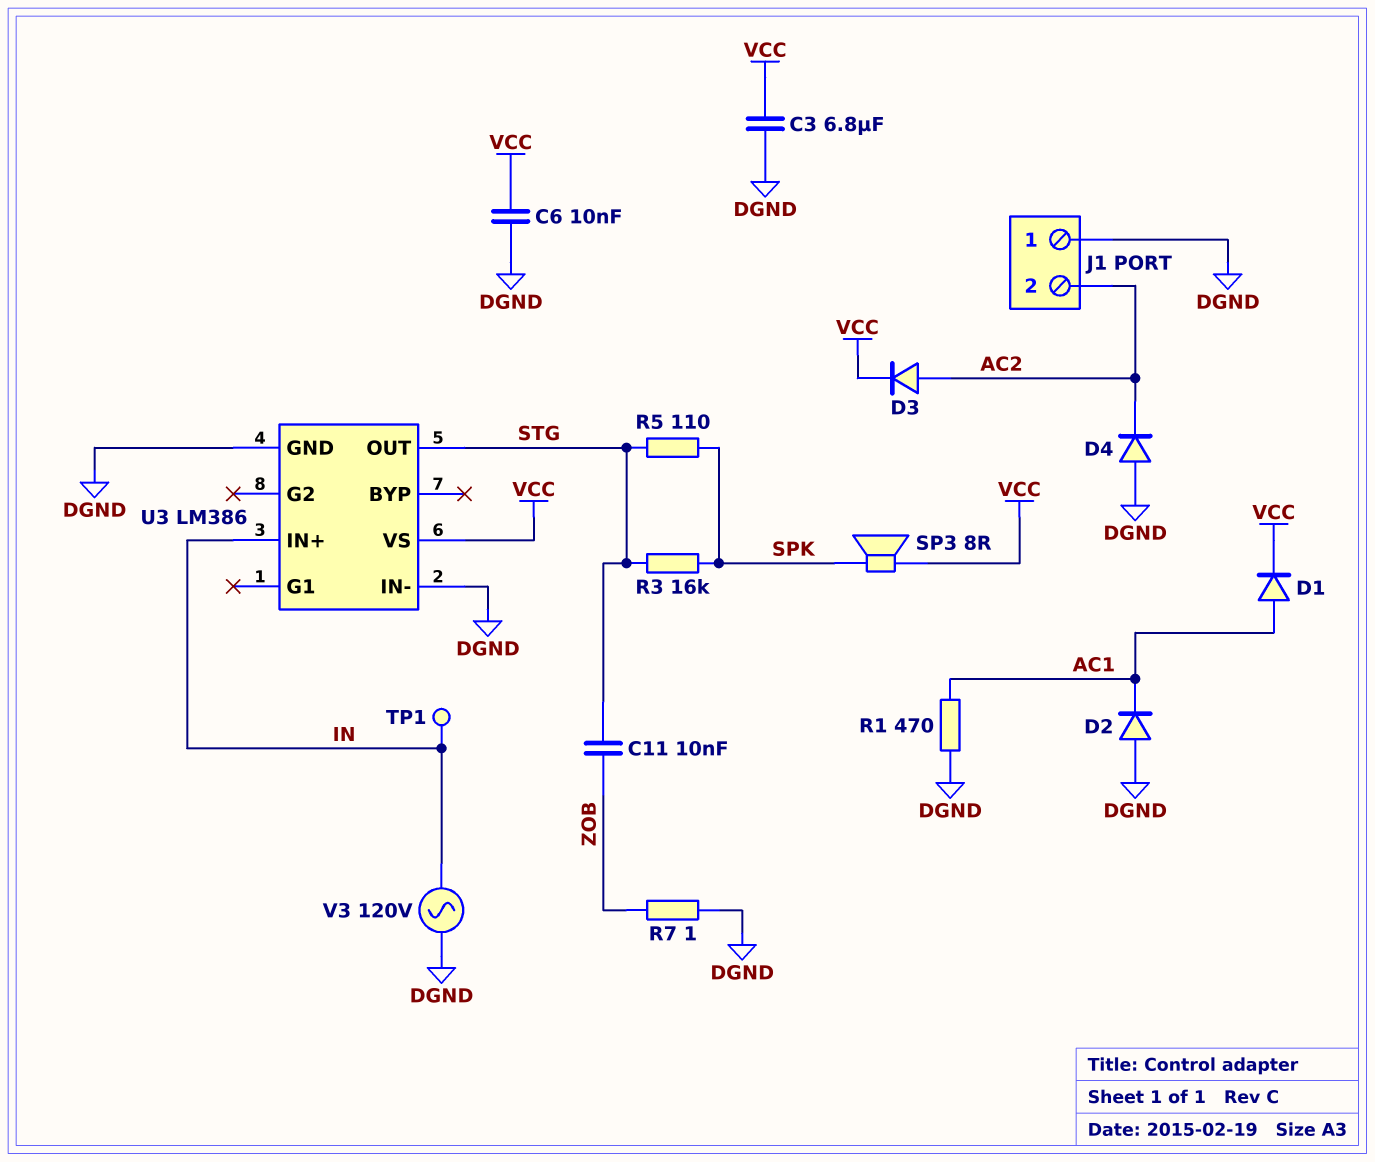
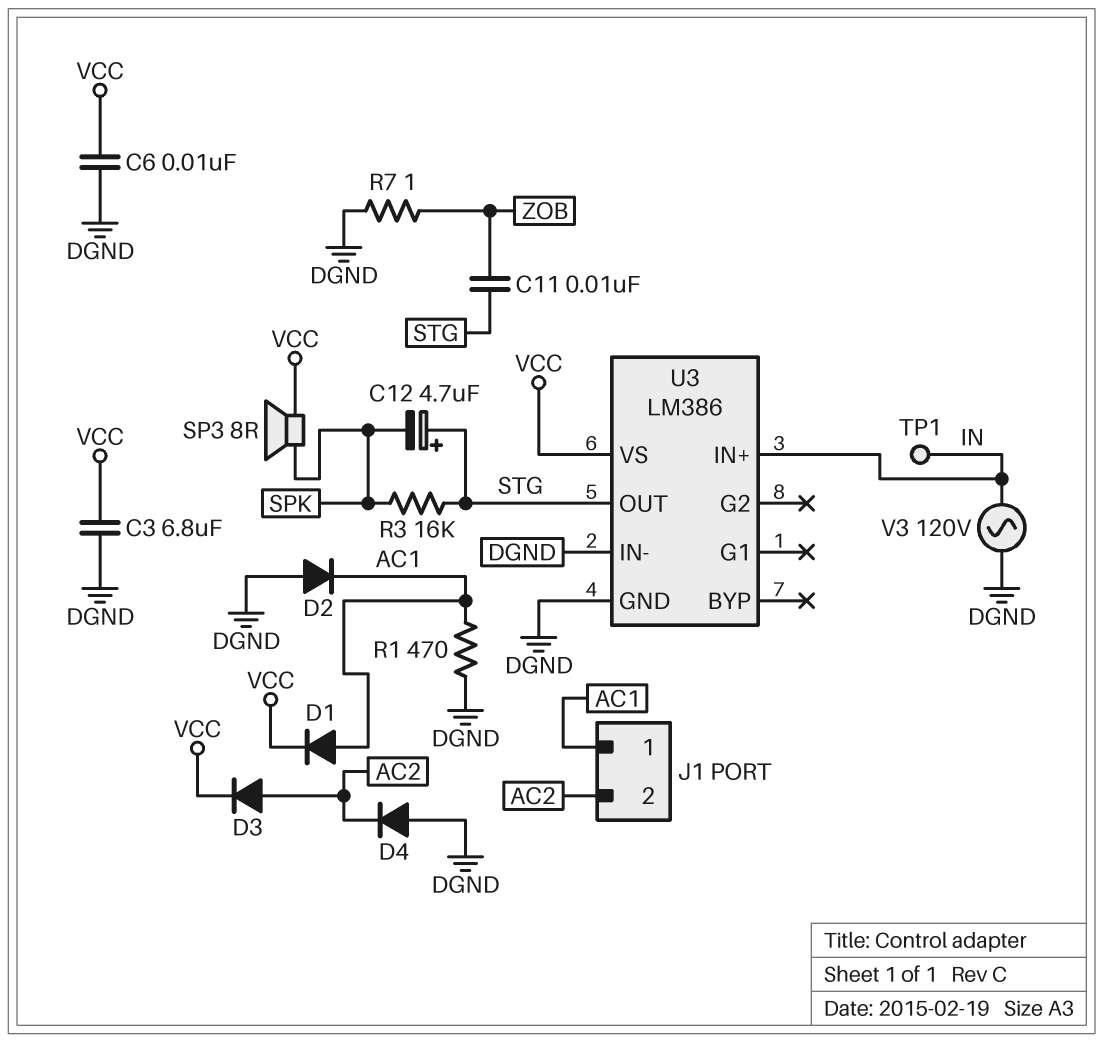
C12: none -> 4.7uF (plus STG, minus SPK)
J1 pin 1: DGND -> AC1
R5: 110 (SPK, STG) -> none

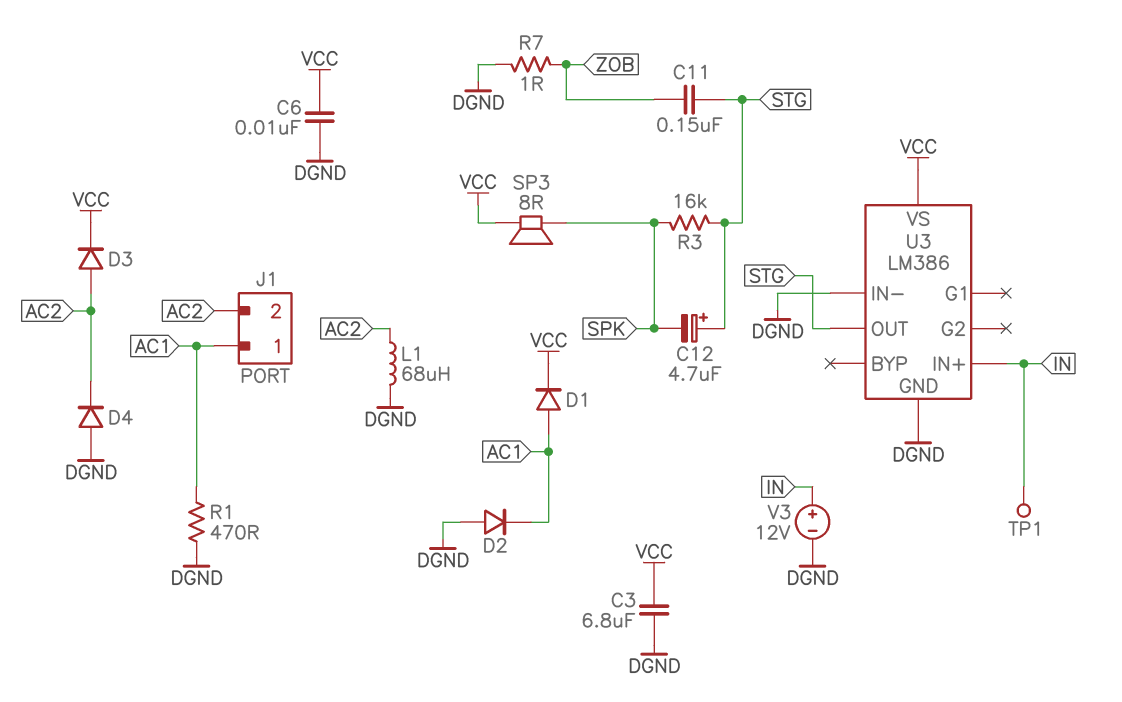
C11: 10nF (STG, ZOB) -> 150nF (STG, ZOB)
L1: none -> 68uH (AC2, DGND)
V3: AC 120V (DGND, IN) -> 12V (plus IN, minus DGND)

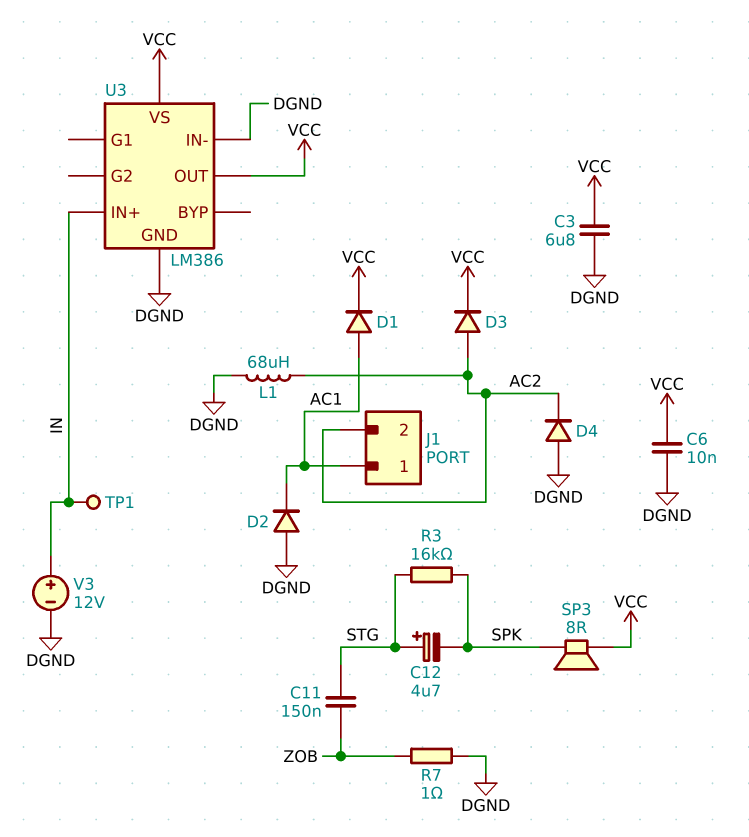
R1: 470 (AC1, DGND) -> none
U3 pin OUT: STG -> VCC

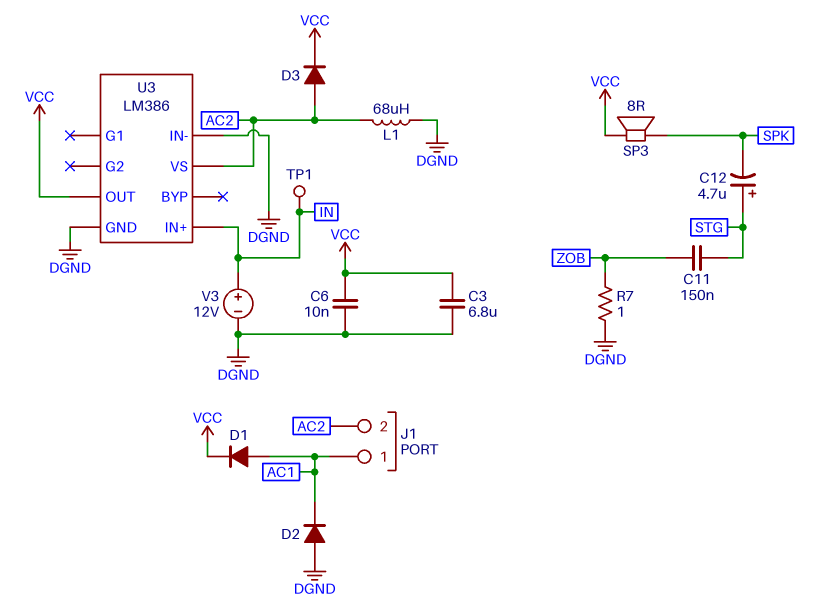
D4: diode (A DGND, K AC2) -> none
R3: 16k (SPK, STG) -> none
U3 pin VS: VCC -> AC2

